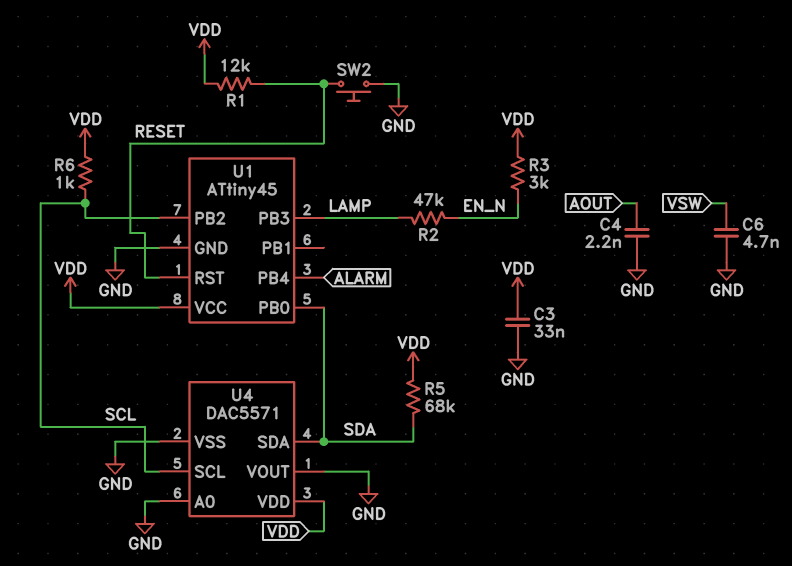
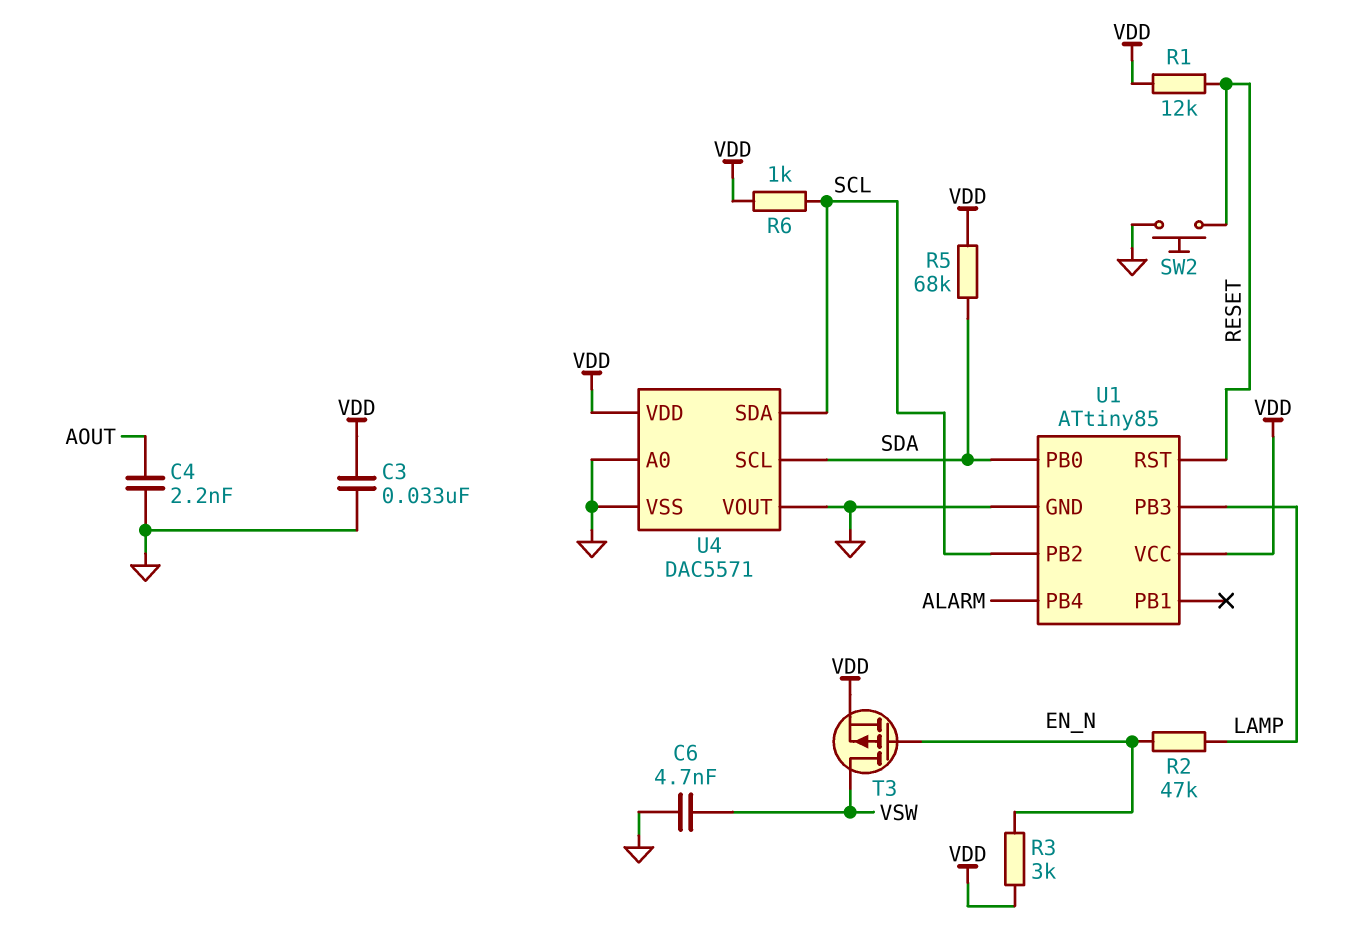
T3: none -> PMOS (G EN_N, D VSW, S VDD)
U1: ATtiny45 -> ATtiny85
U4 pin SCL: SCL -> SDA
U4 pin SDA: SDA -> SCL

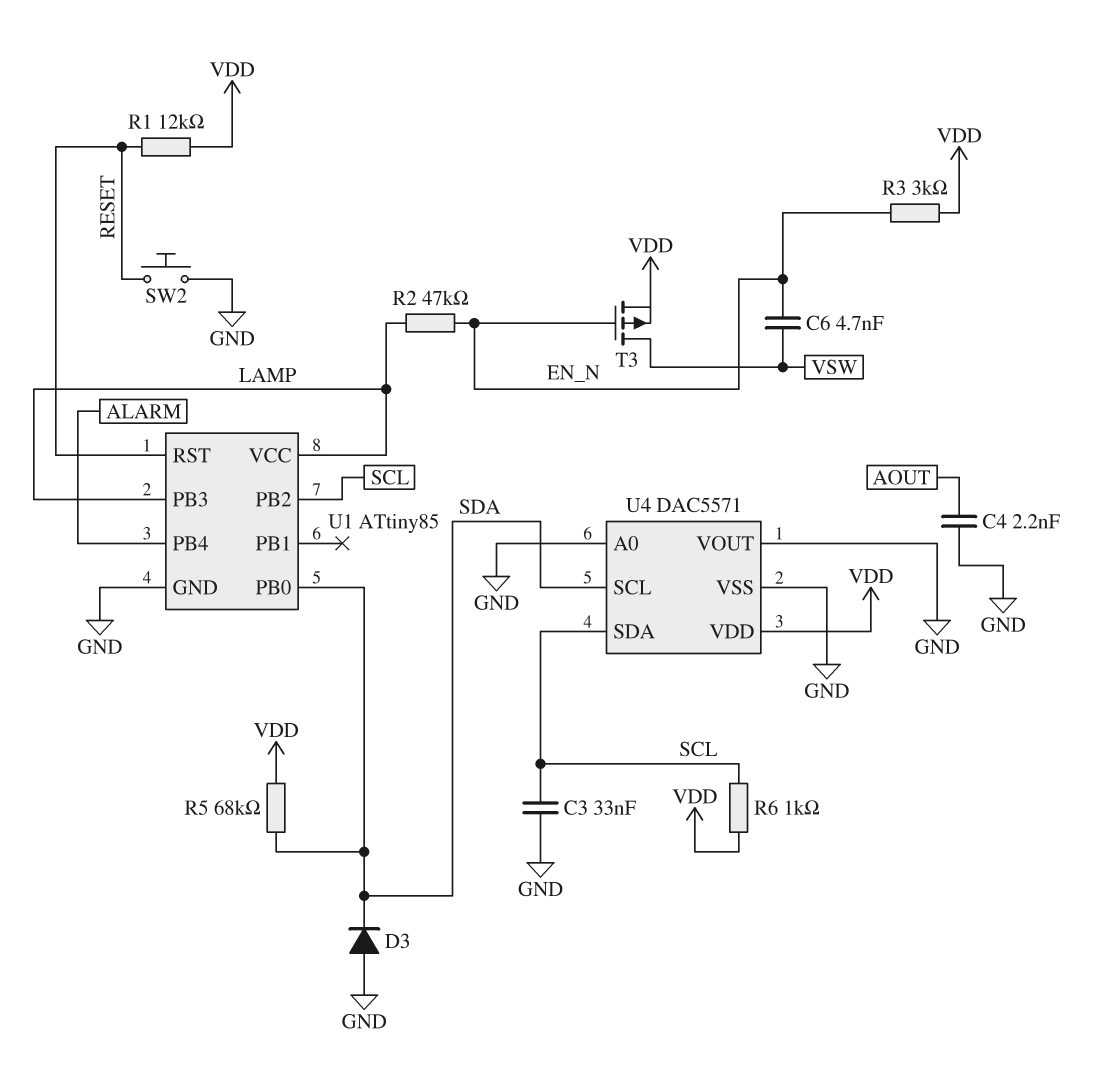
C3: 33nF (GND, VDD) -> 33nF (GND, SCL)
C6: 4.7nF (GND, VSW) -> 4.7nF (EN_N, VSW)
D3: none -> diode (A GND, K SDA)
U1 pin VCC: VDD -> LAMP

